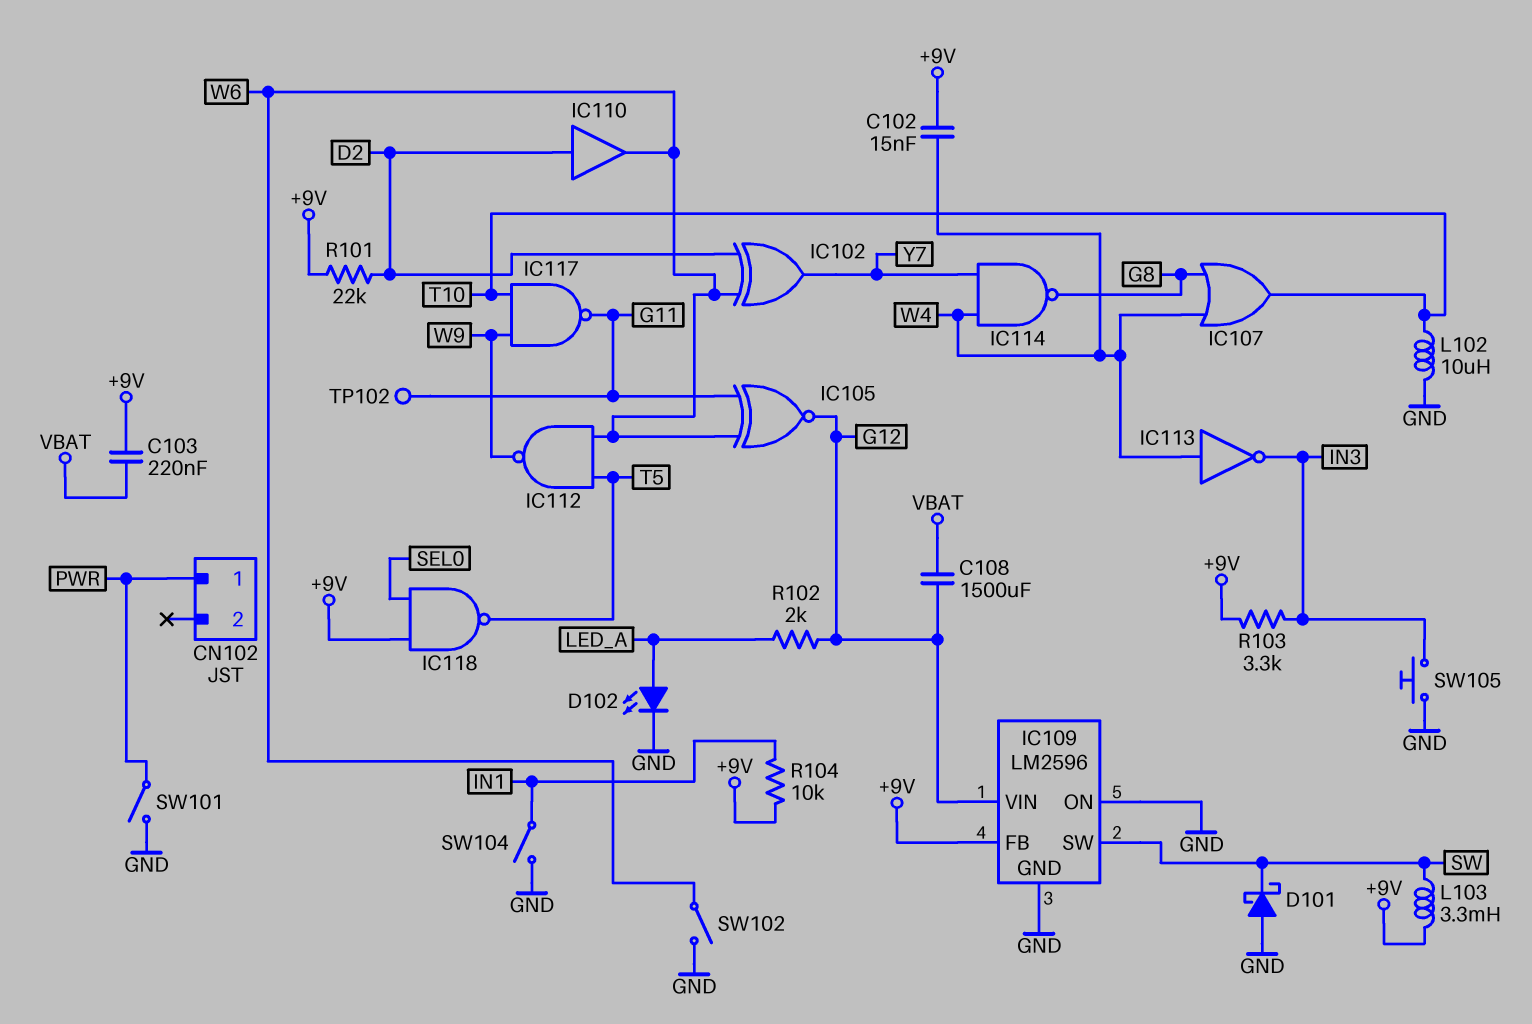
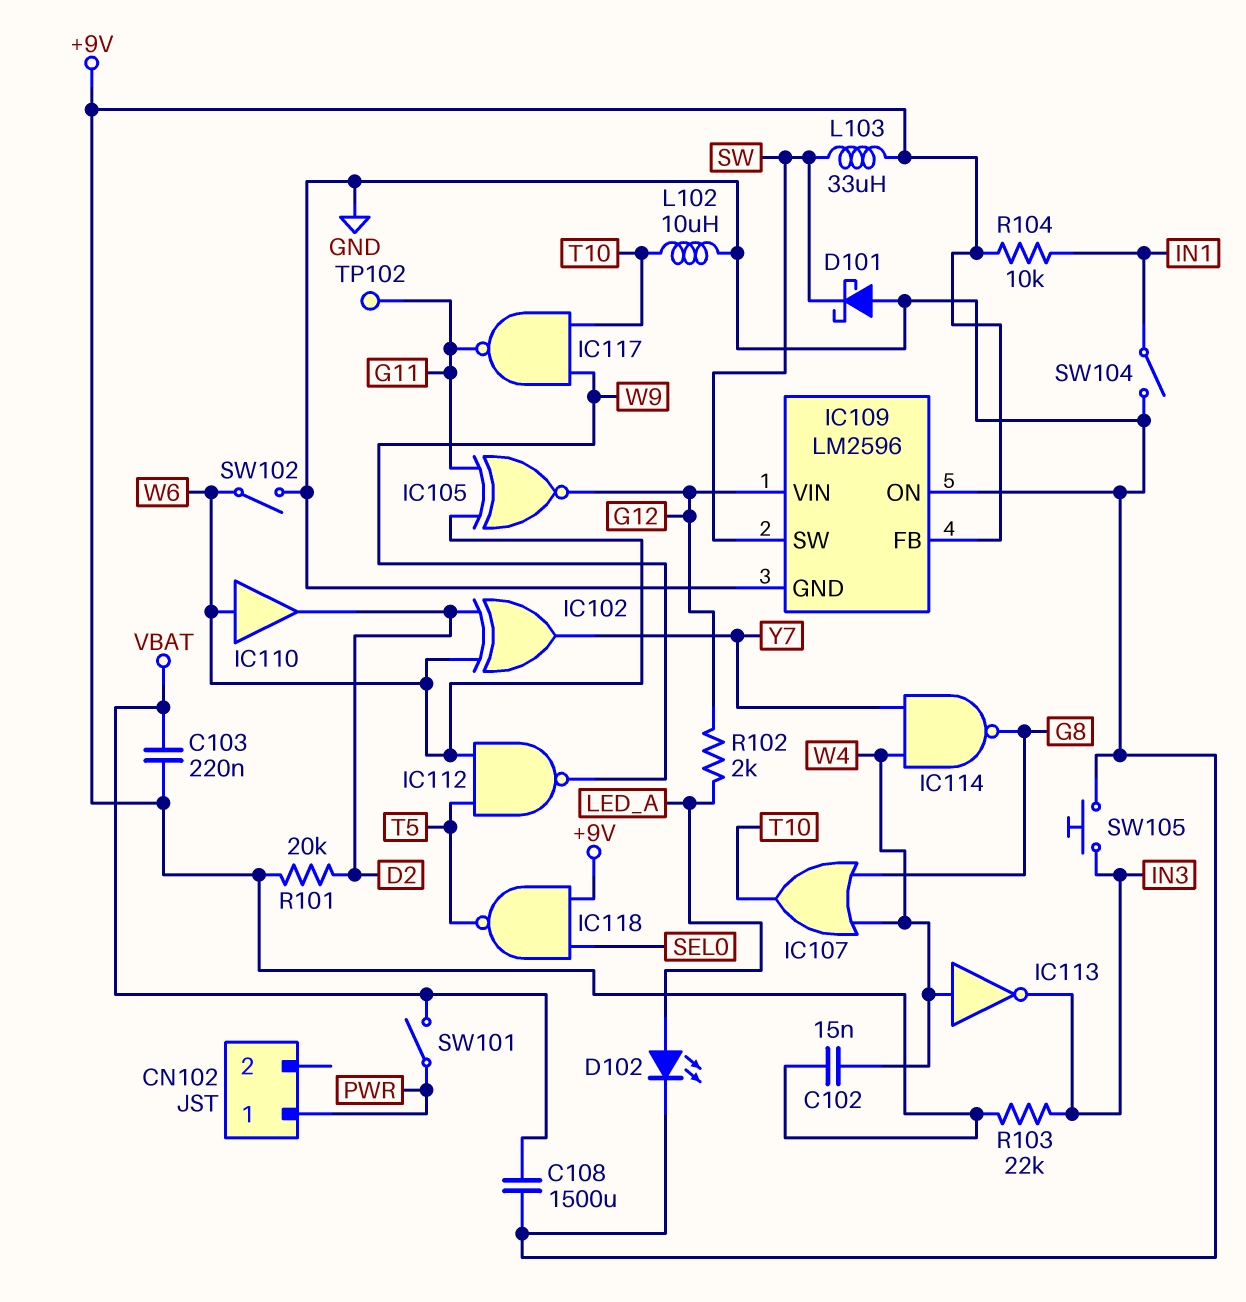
C108: 1500uF (G12, VBAT) -> 1500uF (GND, VBAT)
IC110: buffer (in D2, out W6) -> buffer (in W6, out D2)
L103: 3.3mH (+9V, SW) -> 33uH (+9V, SW)
R101: 22k (+9V, D2) -> 20k (+9V, D2)
R103: 3.3k (+9V, IN3) -> 22k (+9V, IN3)
SW101: switch (GND, PWR) -> switch (PWR, VBAT)

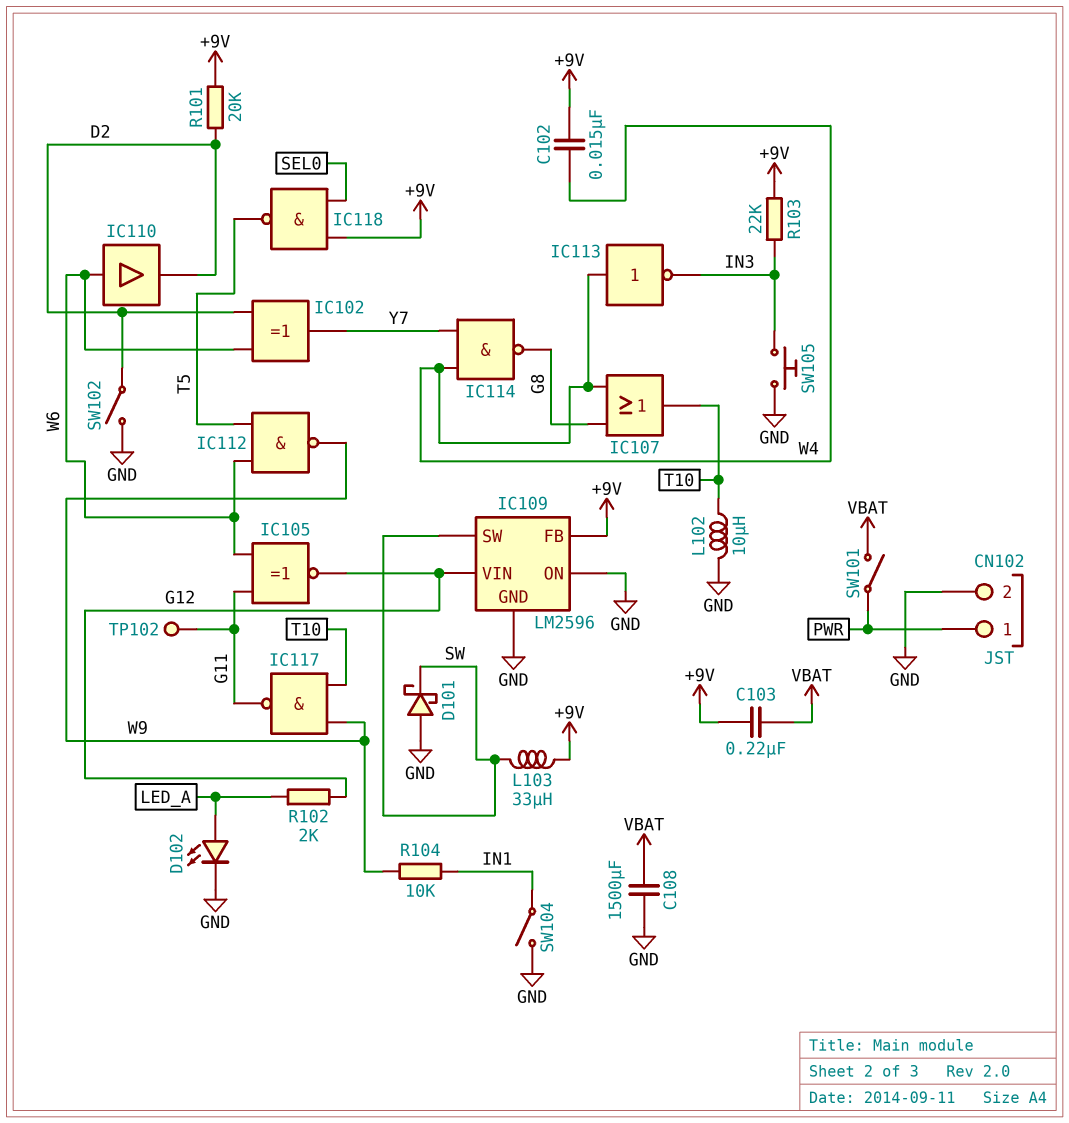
CN102 pin 2: none -> GND
R104: 10k (+9V, IN1) -> 10k (IN1, W9)
SW102: switch (GND, W6) -> switch (D2, GND)

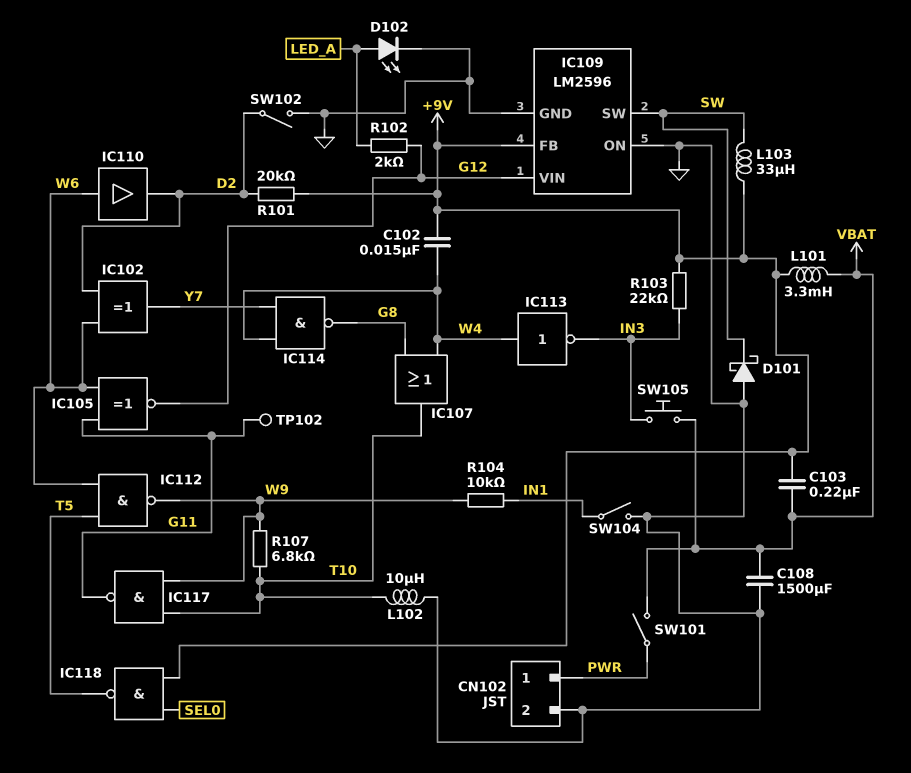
L101: none -> 3.3mH (+9V, VBAT)
R107: none -> 6.8k (T10, W9)
SW105: button (GND, IN3) -> button (IN3, VBAT)

